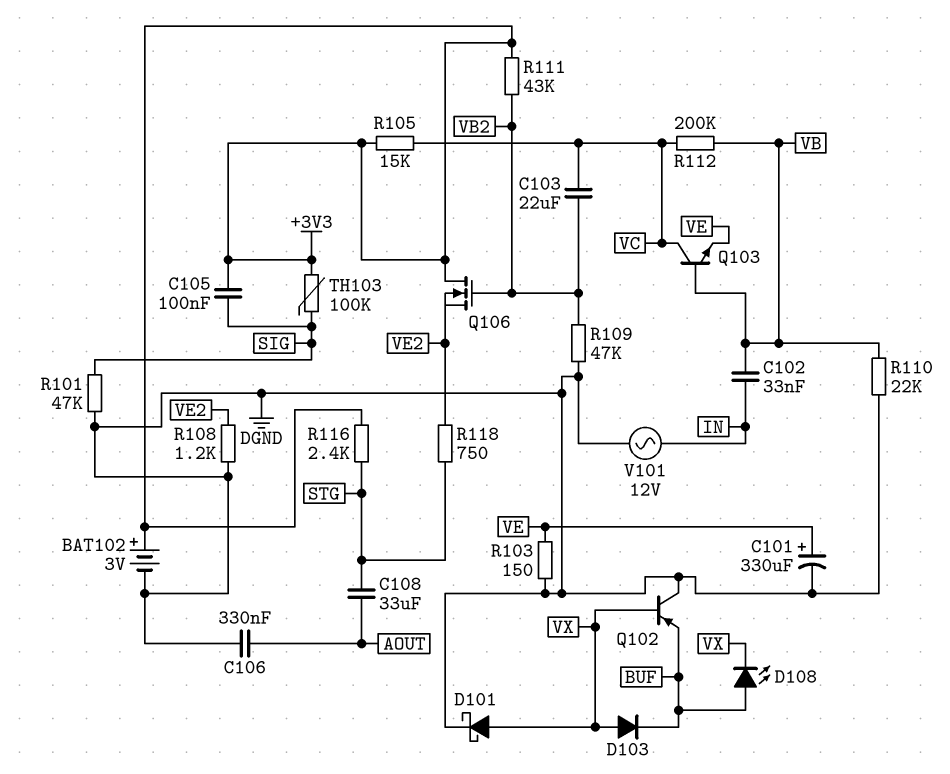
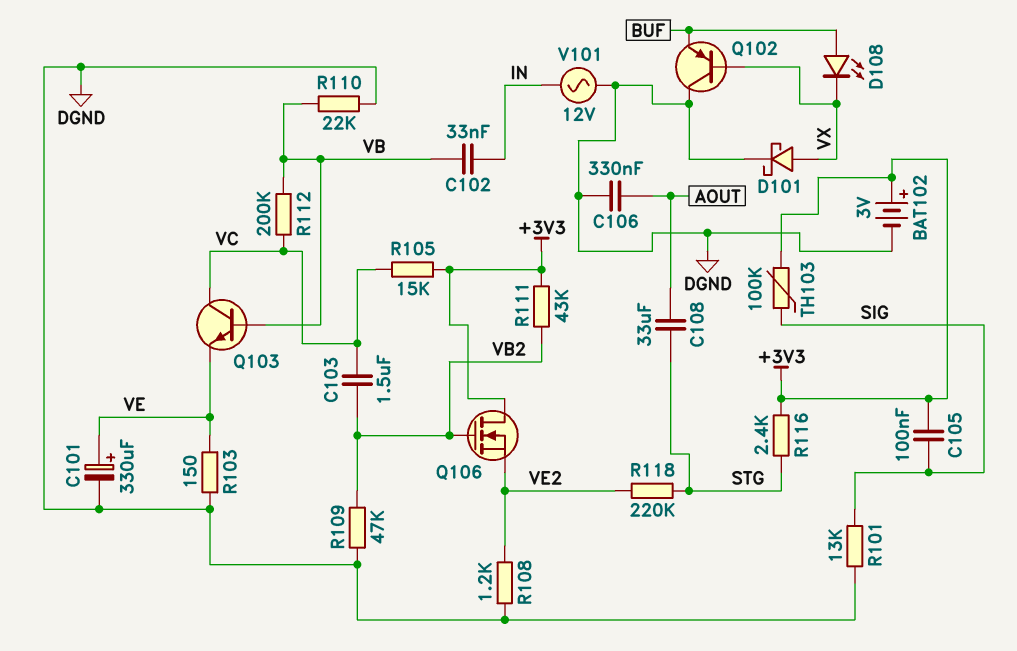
C103: 22uF (VB2, VC) -> 1.5uF (VB2, VC)
D103: diode (A VX, K BUF) -> none
R101: 47k (DGND, SIG) -> 13k (DGND, SIG)
R118: 750 (STG, VE2) -> 220k (STG, VE2)

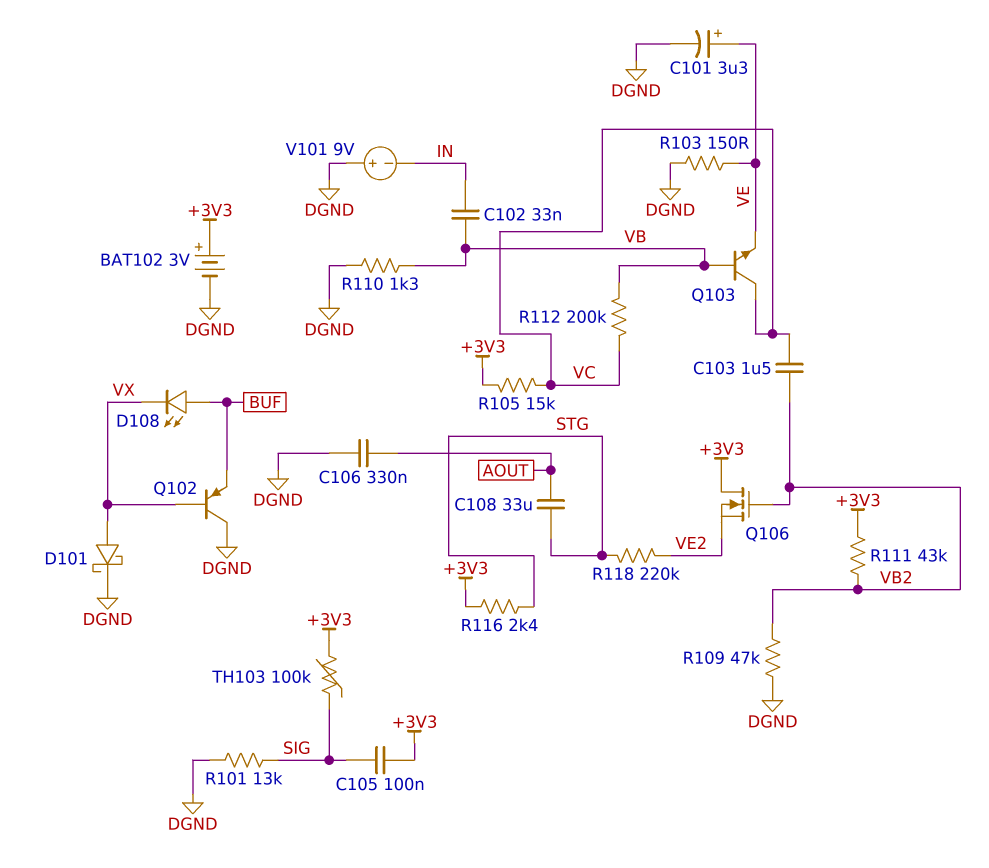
C101: 330uF (plus VE, minus DGND) -> 3.3uF (plus VE, minus DGND)
R108: 1.2k (DGND, VE2) -> none
R110: 22k (DGND, VB) -> 1.3k (DGND, VB)
V101: AC 12V (DGND, IN) -> 9V (plus DGND, minus IN)

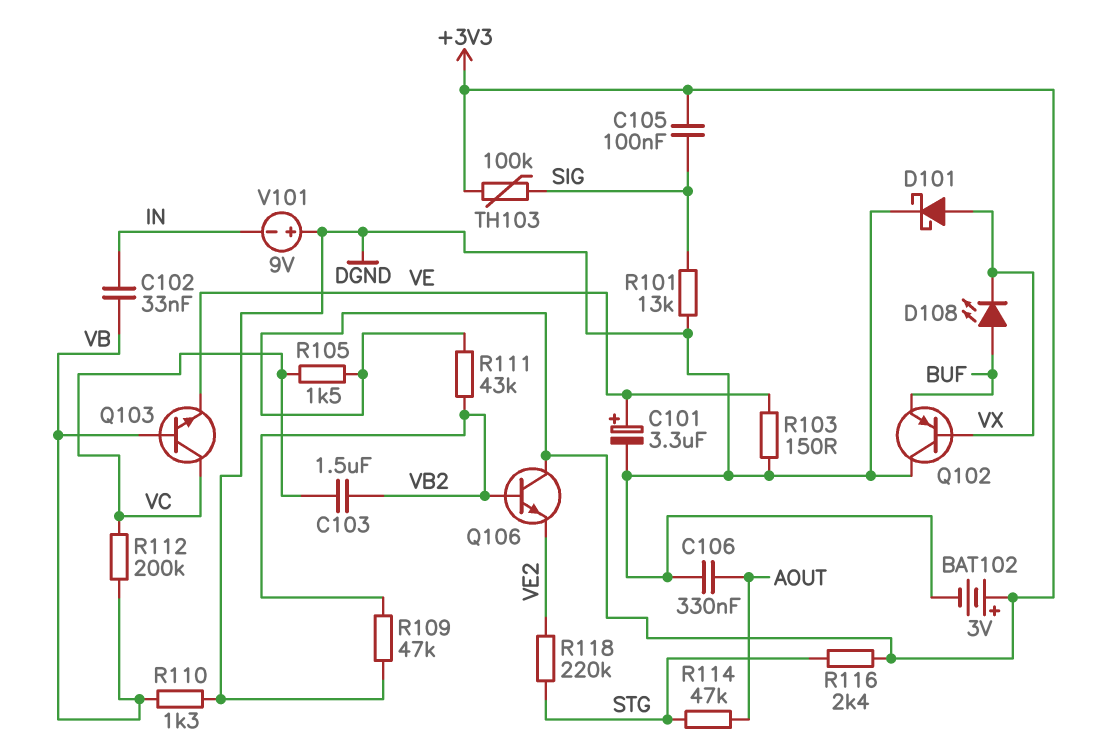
C108: 33uF (AOUT, STG) -> none
Q106: NMOS (G VB2, D +3V3, S VE2) -> NPN (B VB2, C +3V3, E VE2)
R105: 15k (+3V3, VC) -> 1.5k (+3V3, VC)
R114: none -> 47k (AOUT, STG)

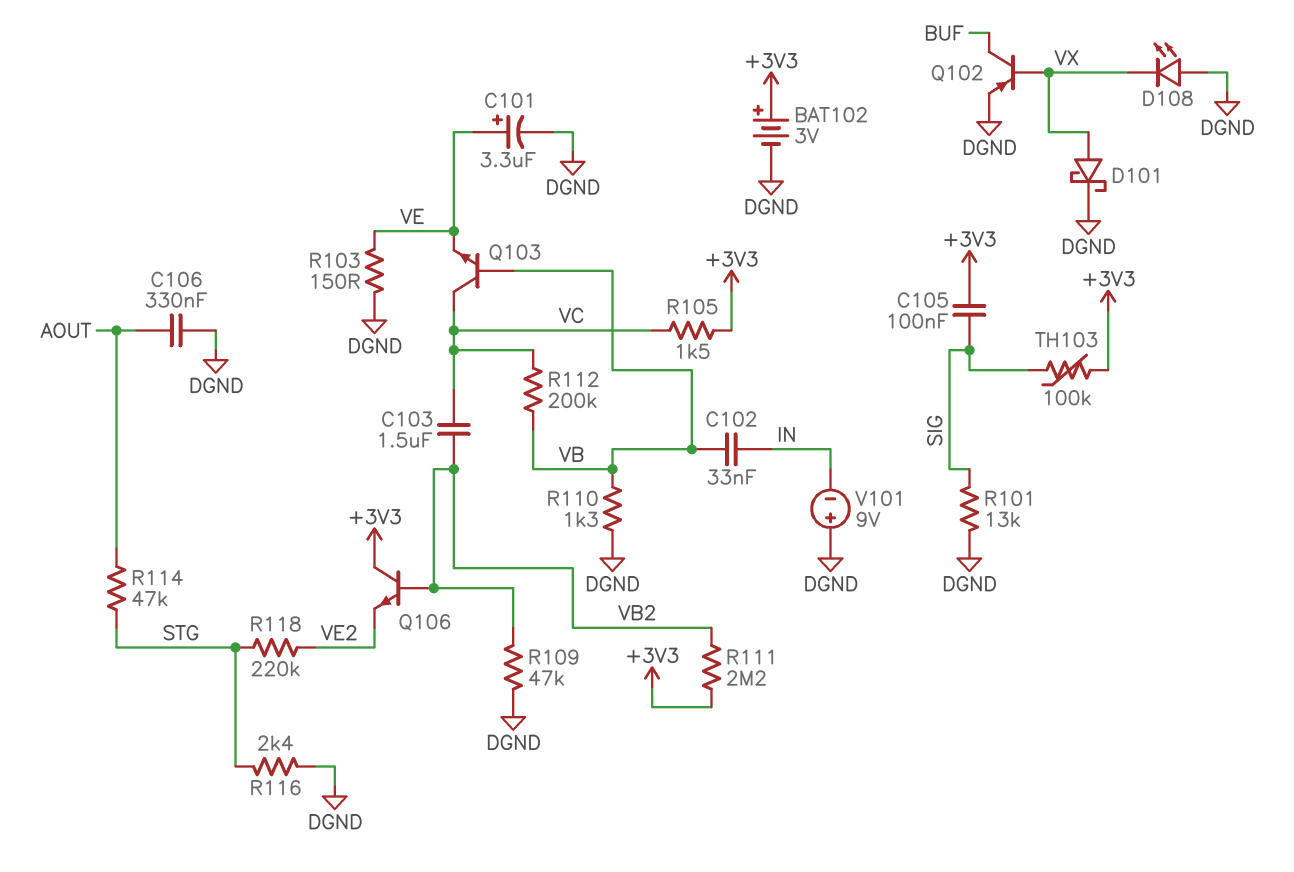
D108: LED (A BUF, K VX) -> LED (A DGND, K VX)
Q102: PNP (B VX, C DGND, E BUF) -> PNP (B VX, C BUF, E DGND)
R111: 43k (+3V3, VB2) -> 2.2M (+3V3, VB2)
R116: 2.4k (+3V3, STG) -> 2.4k (DGND, STG)

